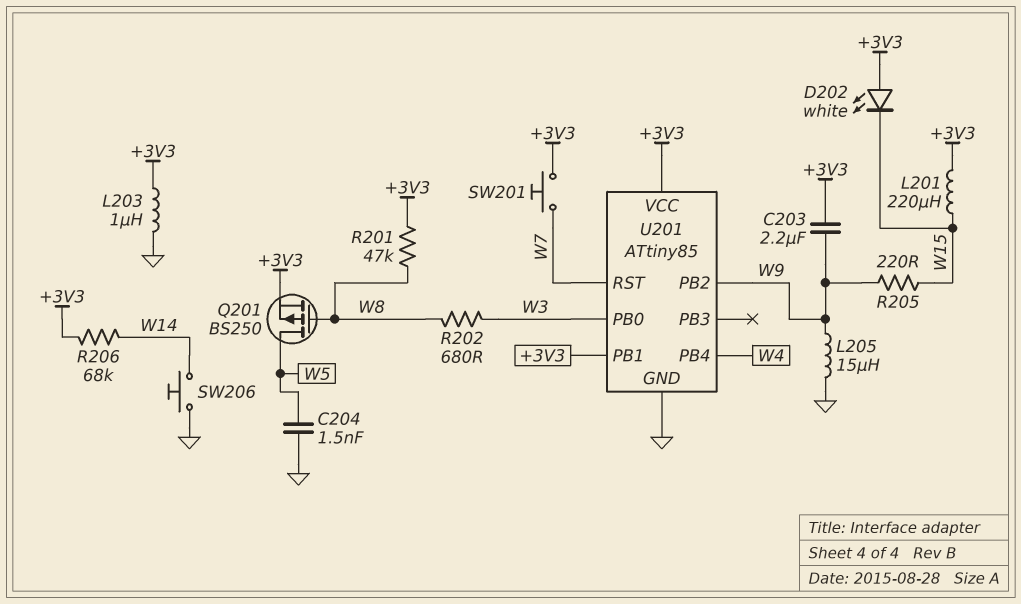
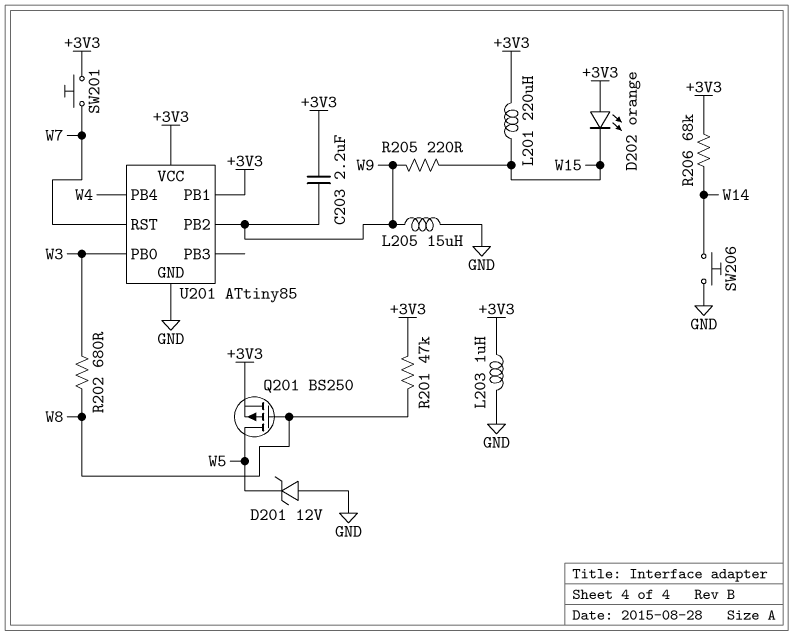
C204: 1.5nF (GND, W5) -> none
D201: none -> zener 12V (A GND, K W5)
D202: LED white (A +3V3, K W15) -> LED orange (A +3V3, K W15)

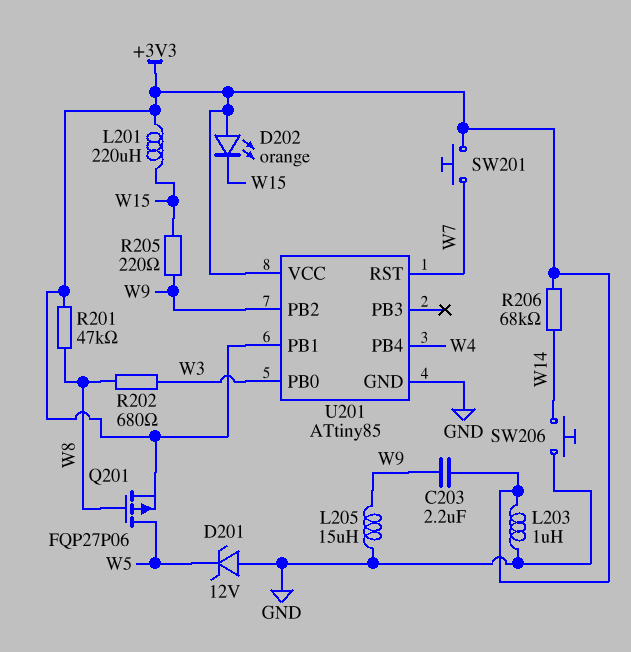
Q201: PMOS BS250 (G W8, D W5, S +3V3) -> PMOS FQP27P06 (G W8, D W5, S +3V3)

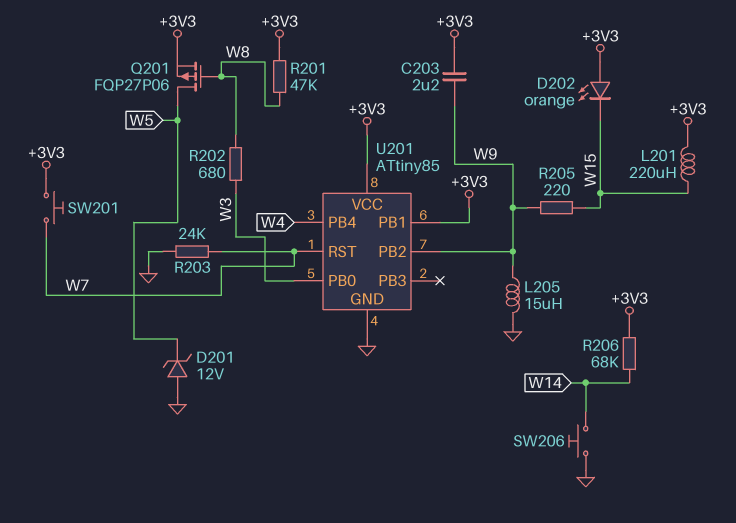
L203: 1uH (+3V3, GND) -> none
R203: none -> 24k (GND, W7)

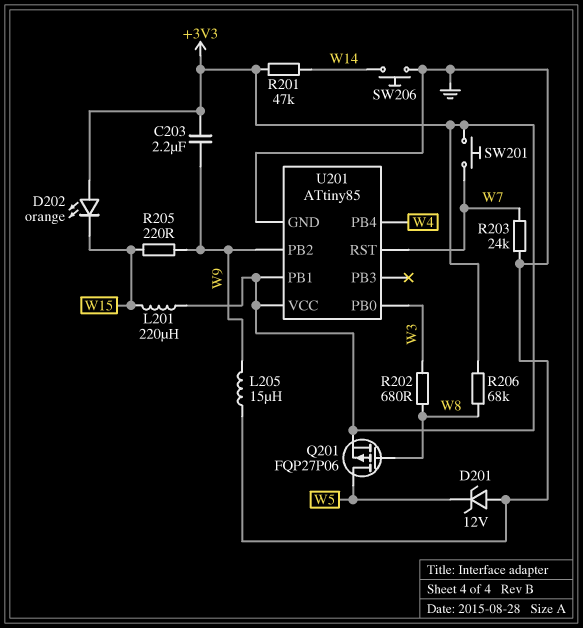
R201: 47k (+3V3, W8) -> 47k (+3V3, W14)
R206: 68k (+3V3, W14) -> 68k (+3V3, W8)

